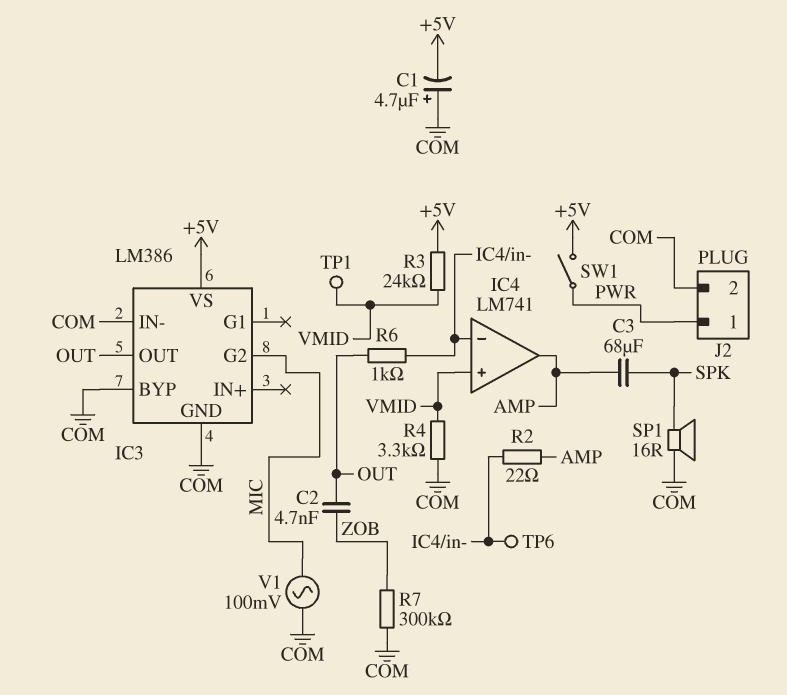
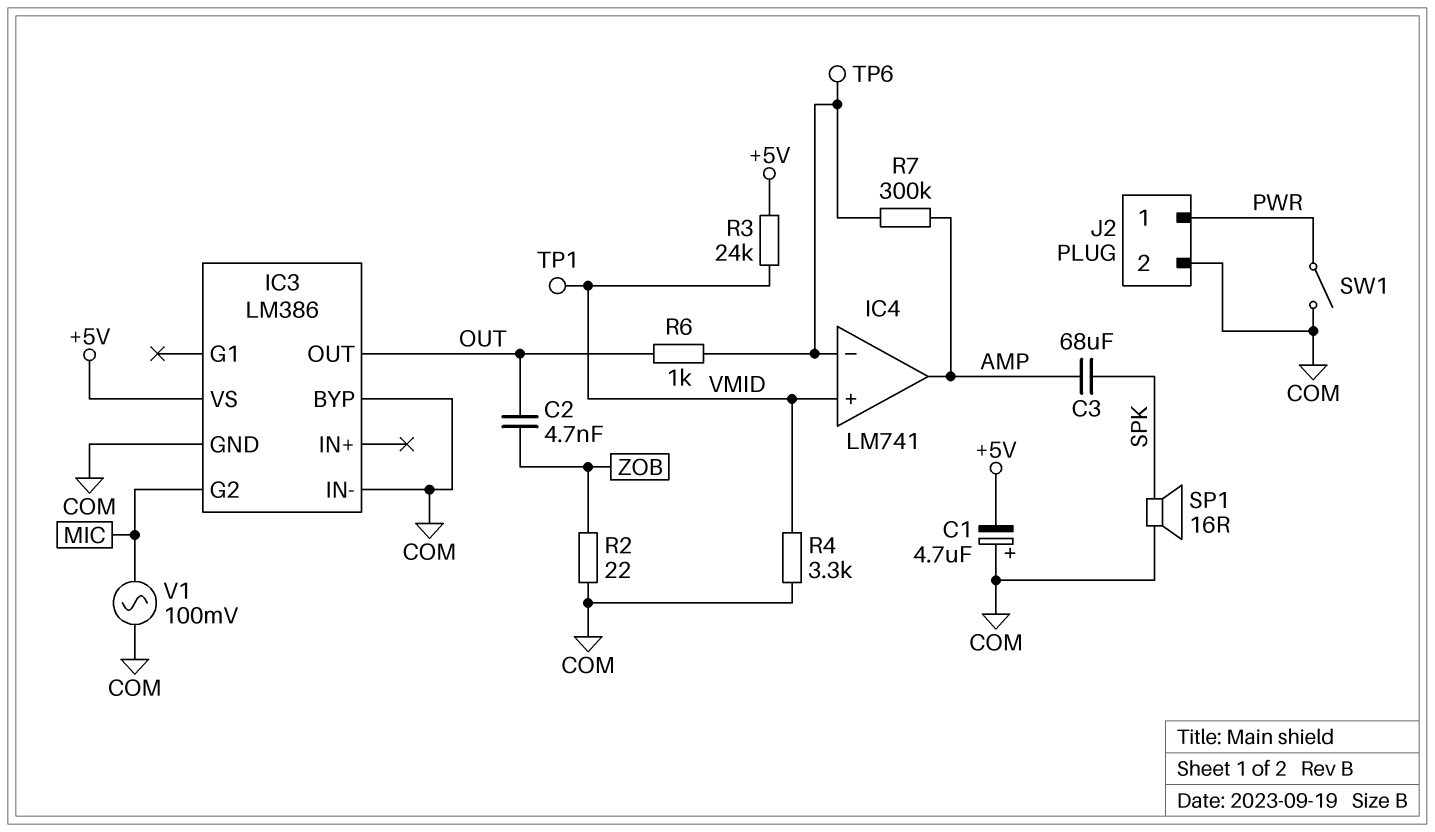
R2: 22 (AMP, IC4/in-) -> 22 (COM, ZOB)
R7: 300k (COM, ZOB) -> 300k (AMP, IC4/in-)
SW1: switch (+5V, PWR) -> switch (COM, PWR)

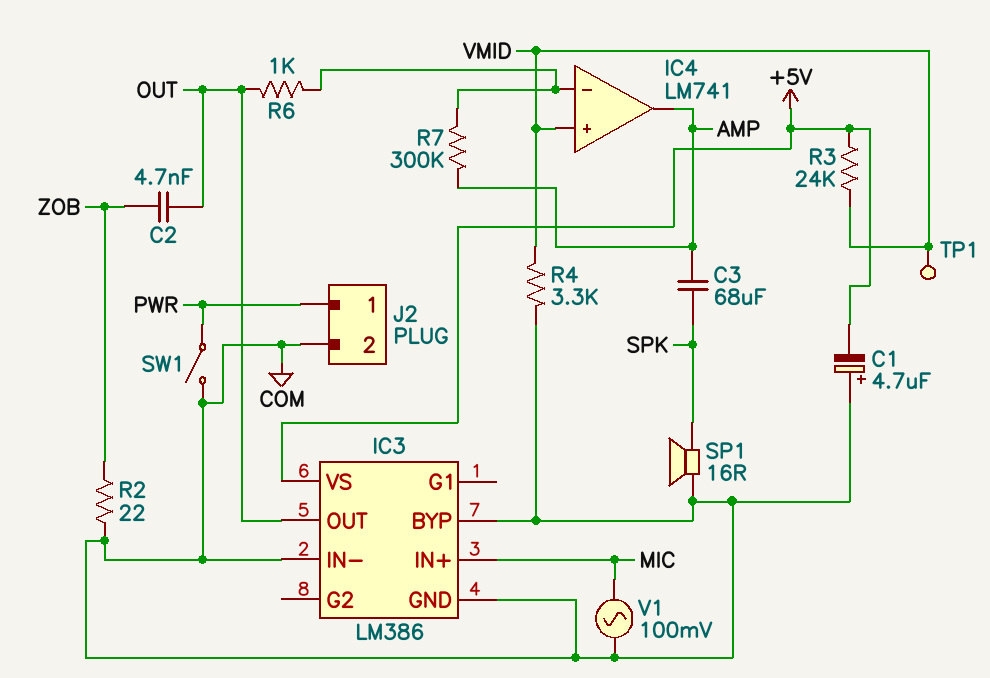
IC3 pin G2: MIC -> none
IC3 pin IN+: none -> MIC
TP6: test point (IC4/in-) -> none

